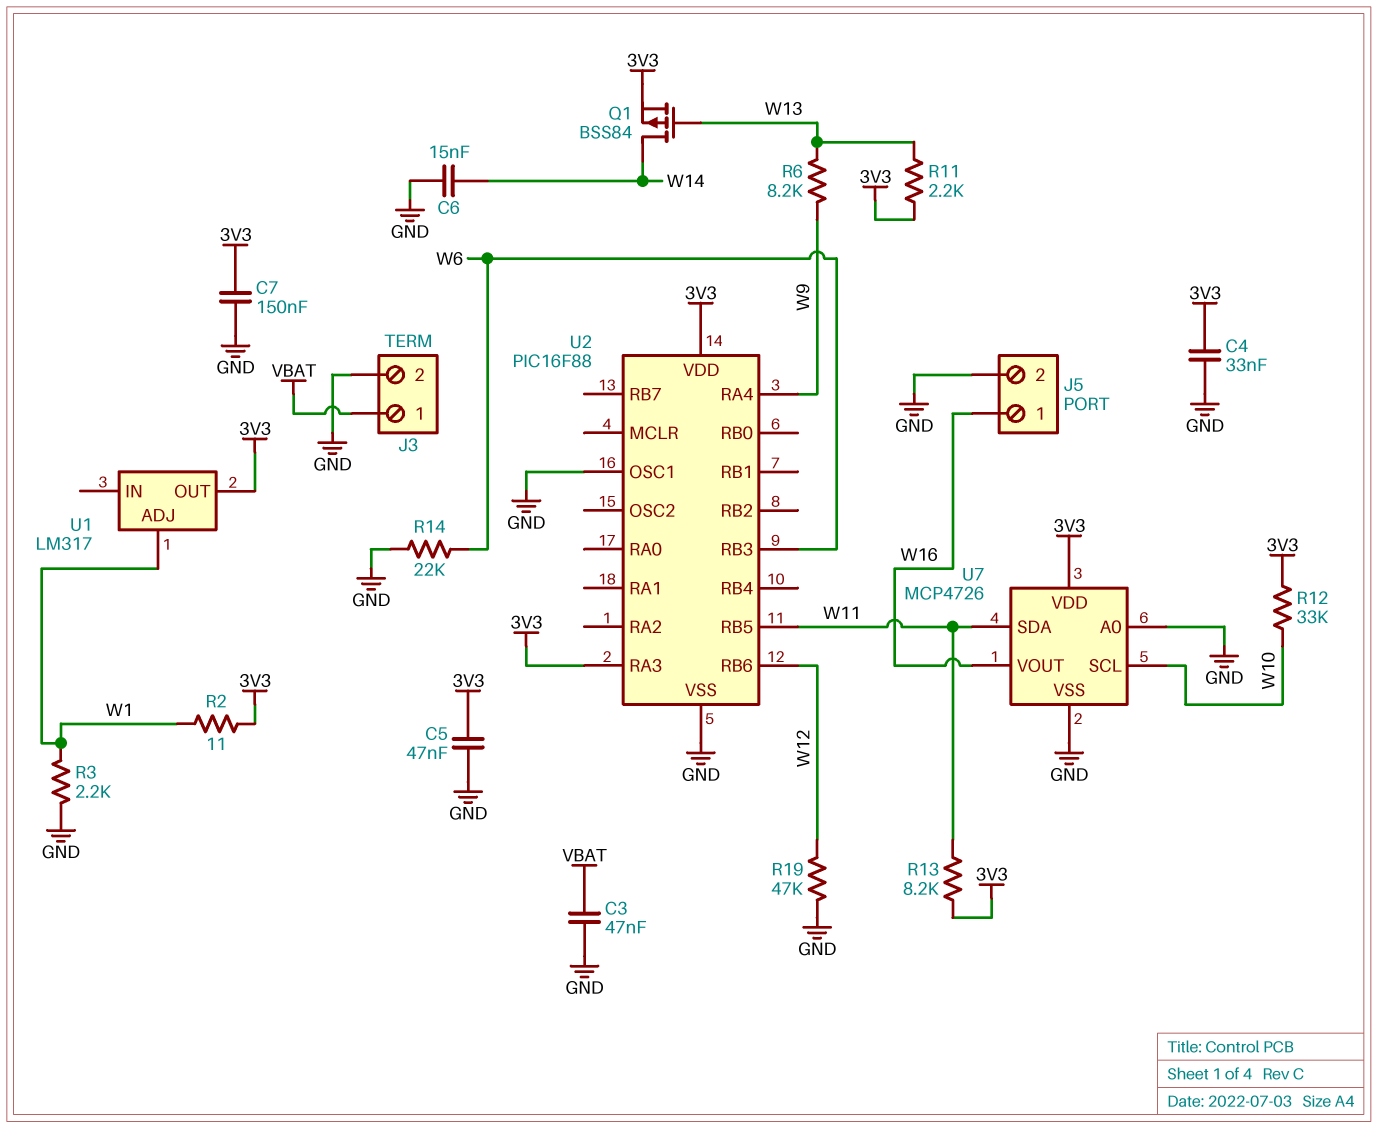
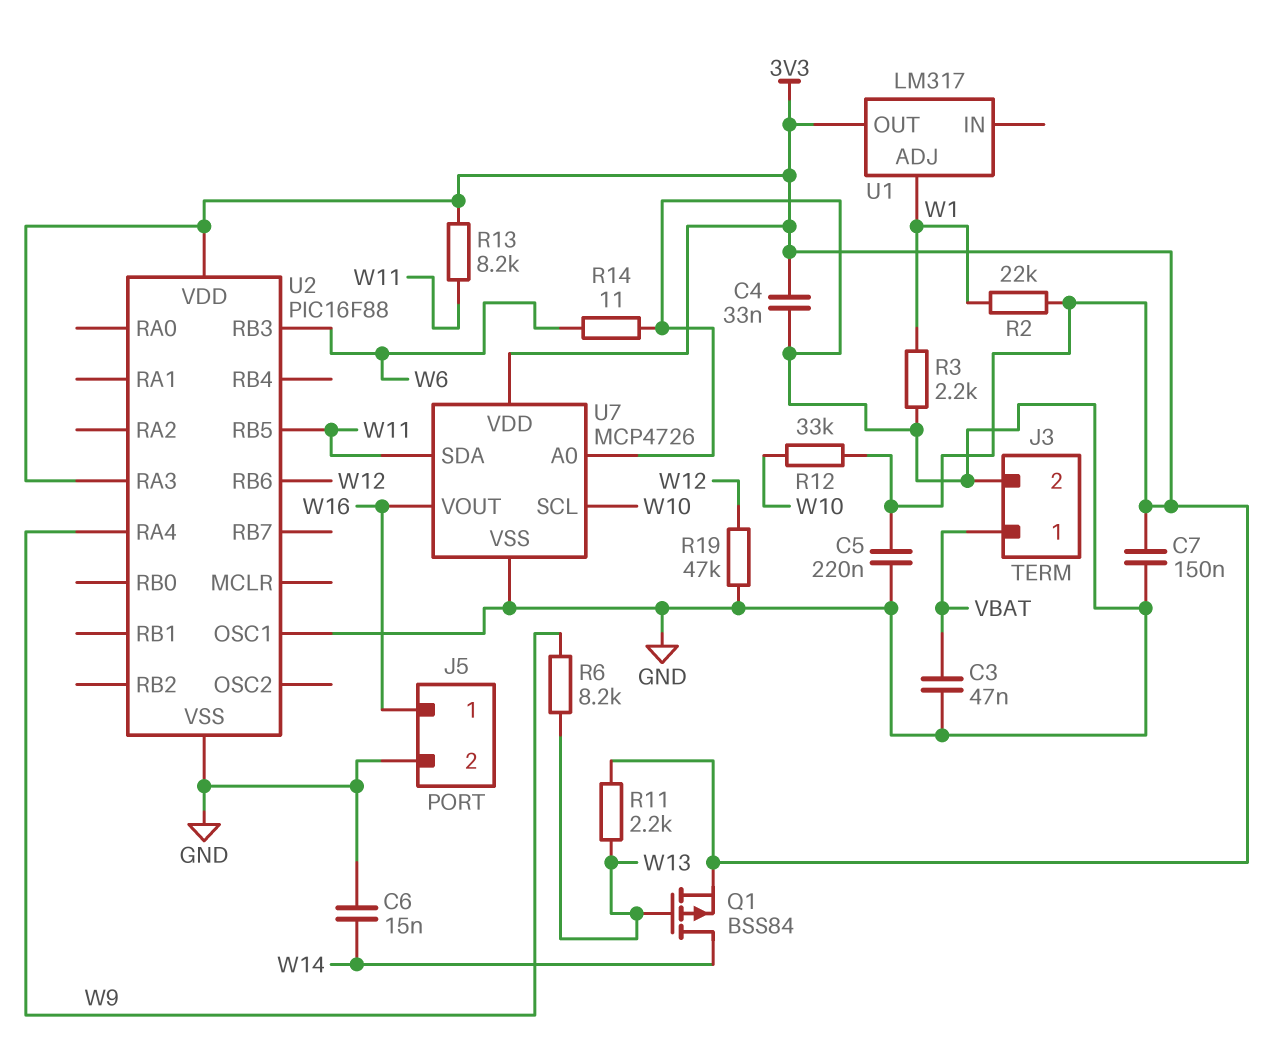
C5: 47nF (3V3, GND) -> 220nF (3V3, GND)
R2: 11 (3V3, W1) -> 22k (3V3, W1)
R14: 22k (GND, W6) -> 11 (GND, W6)

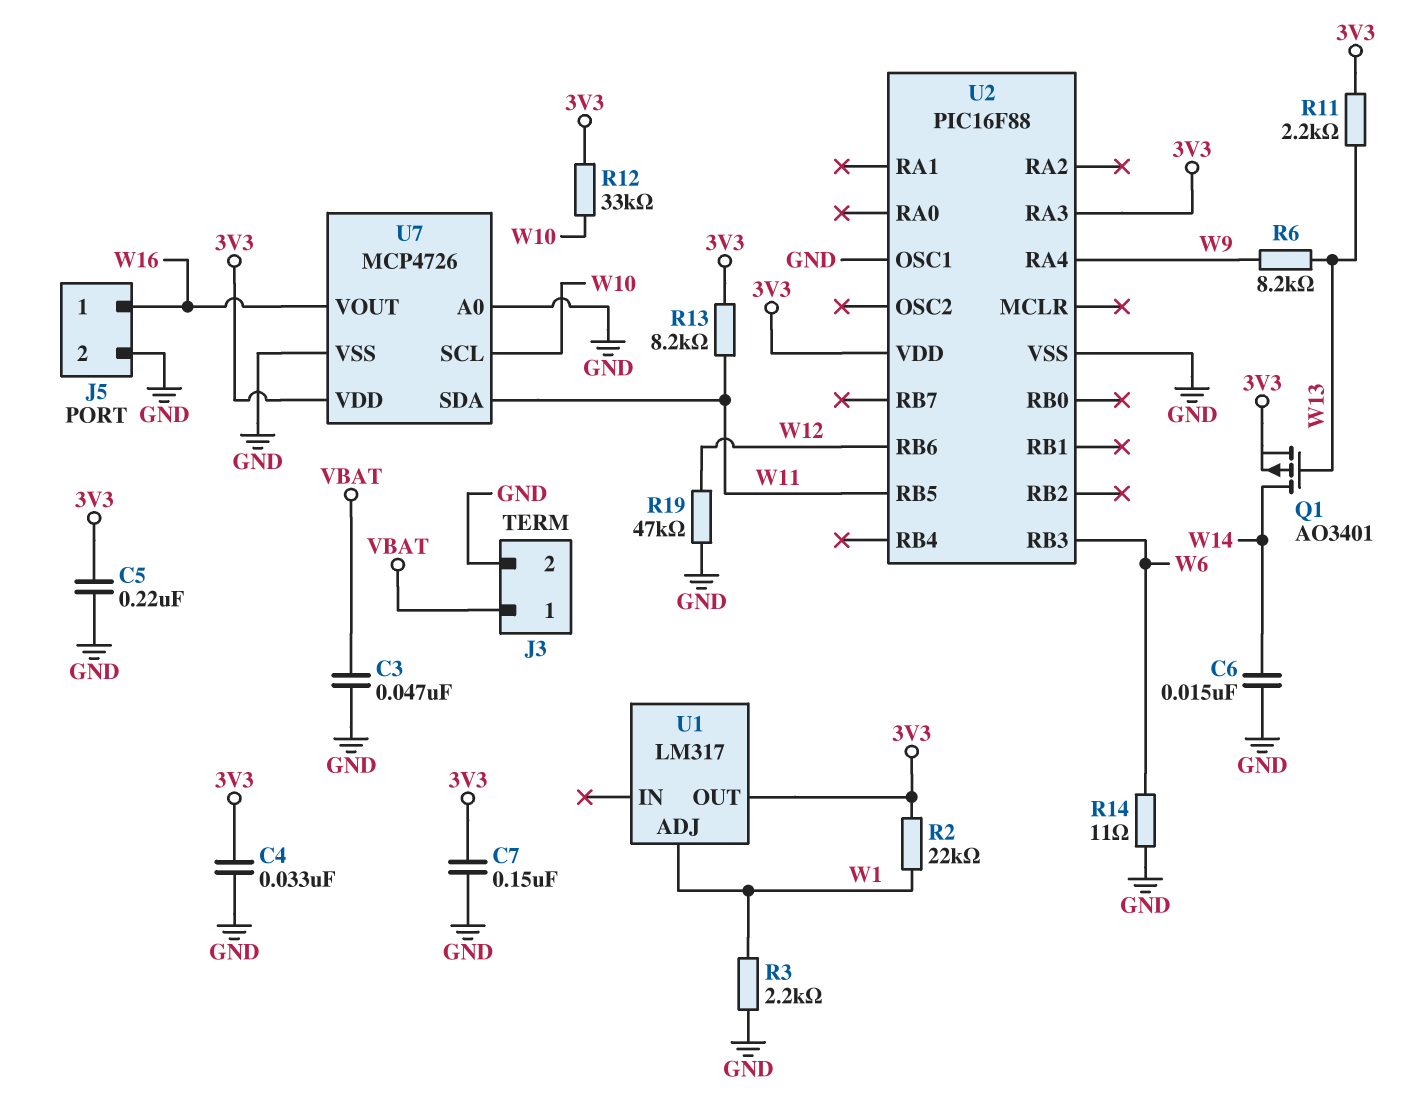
Q1: PMOS BSS84 (G W13, D W14, S 3V3) -> PMOS AO3401 (G W13, D W14, S 3V3)

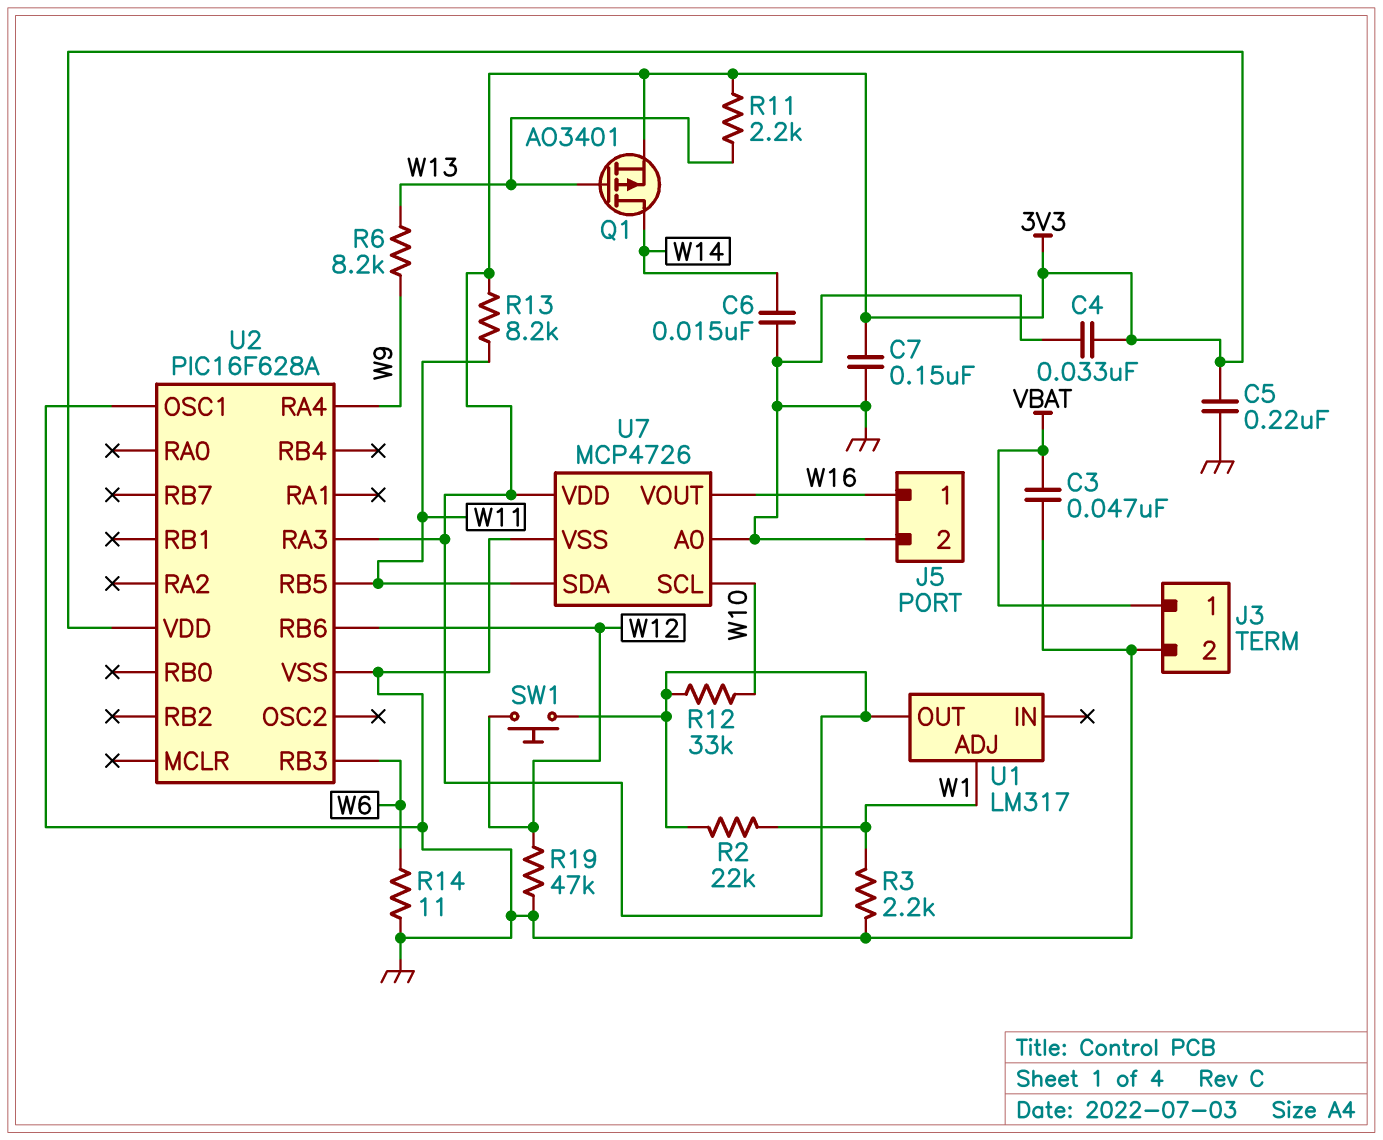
SW1: none -> button (3V3, W12)
U2: PIC16F88 -> PIC16F628A

